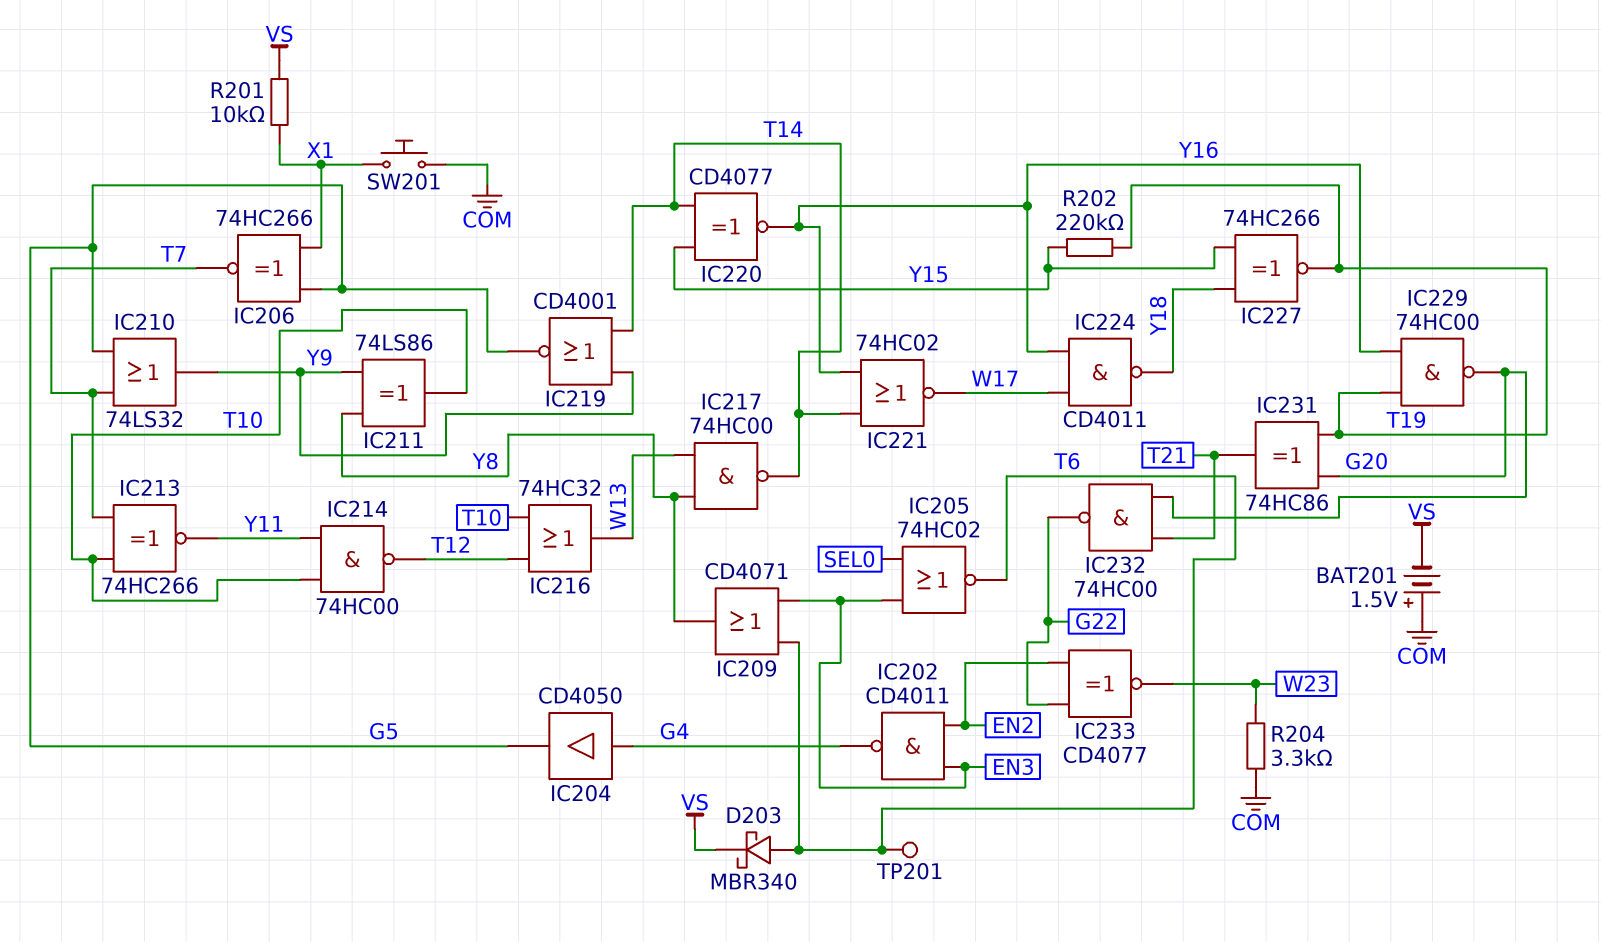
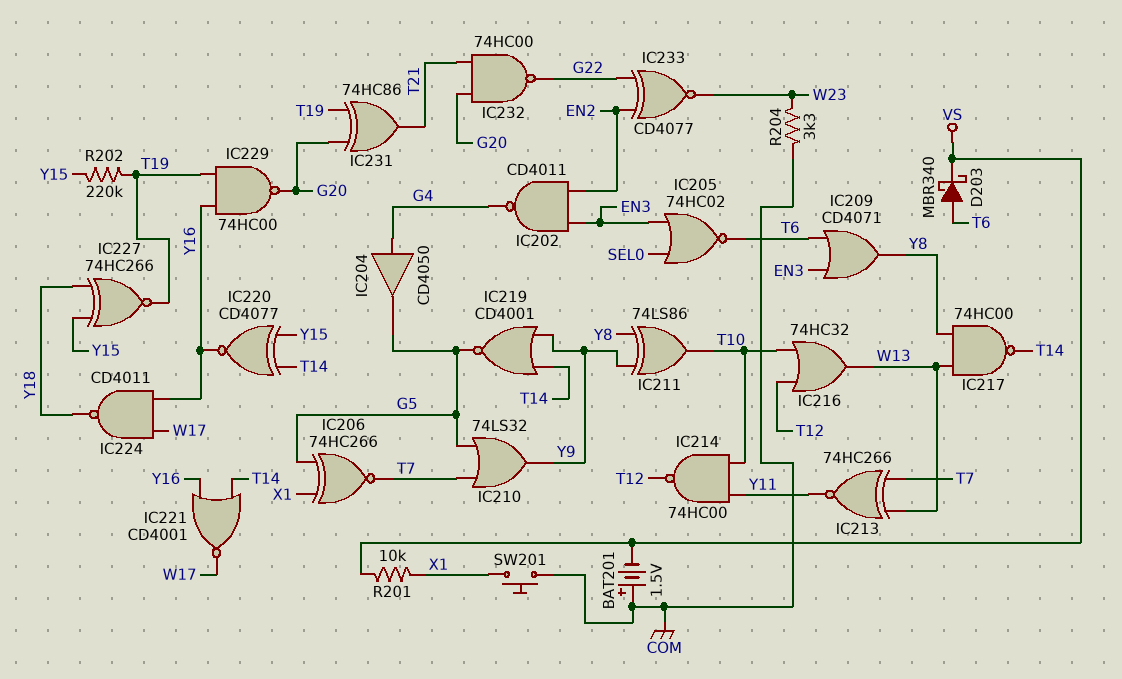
IC213: XNOR 74HC266 (in T7, in T10, out Y11) -> XNOR 74HC266 (in T7, in W13, out Y11)
IC221: NOR 74HC02 (in T14, in Y16, out W17) -> NOR CD4001 (in T14, in Y16, out W17)
TP201: test point (T6) -> none

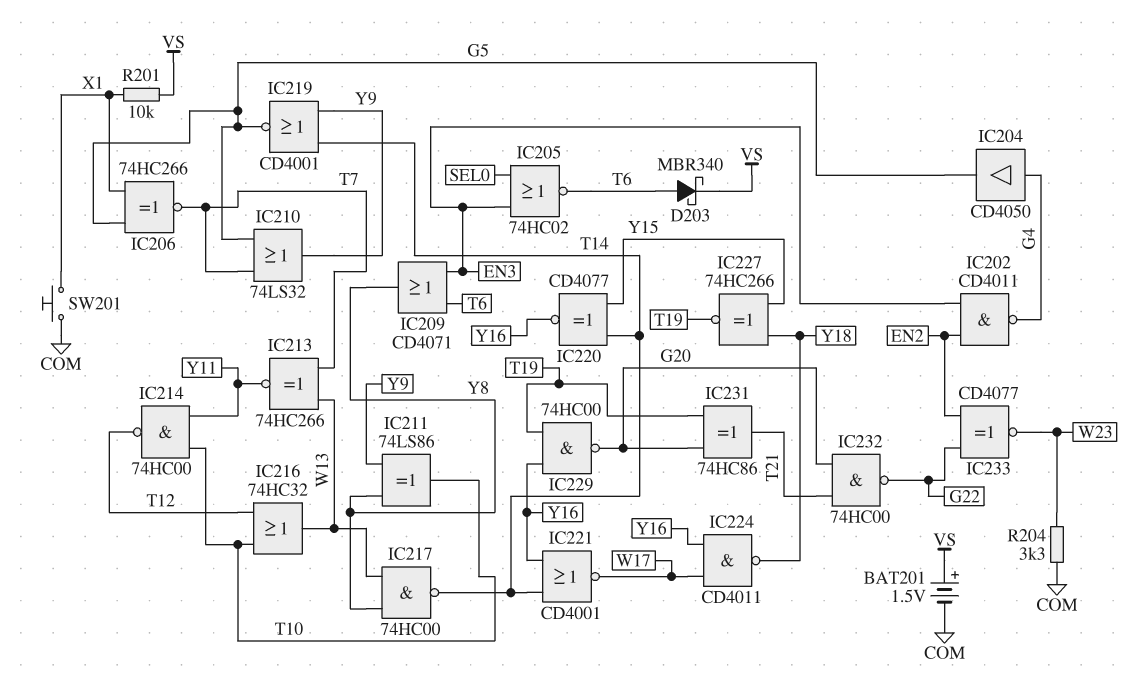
BAT201: 1.5V (plus COM, minus VS) -> 1.5V (plus VS, minus COM)
R202: 220k (T19, Y15) -> none

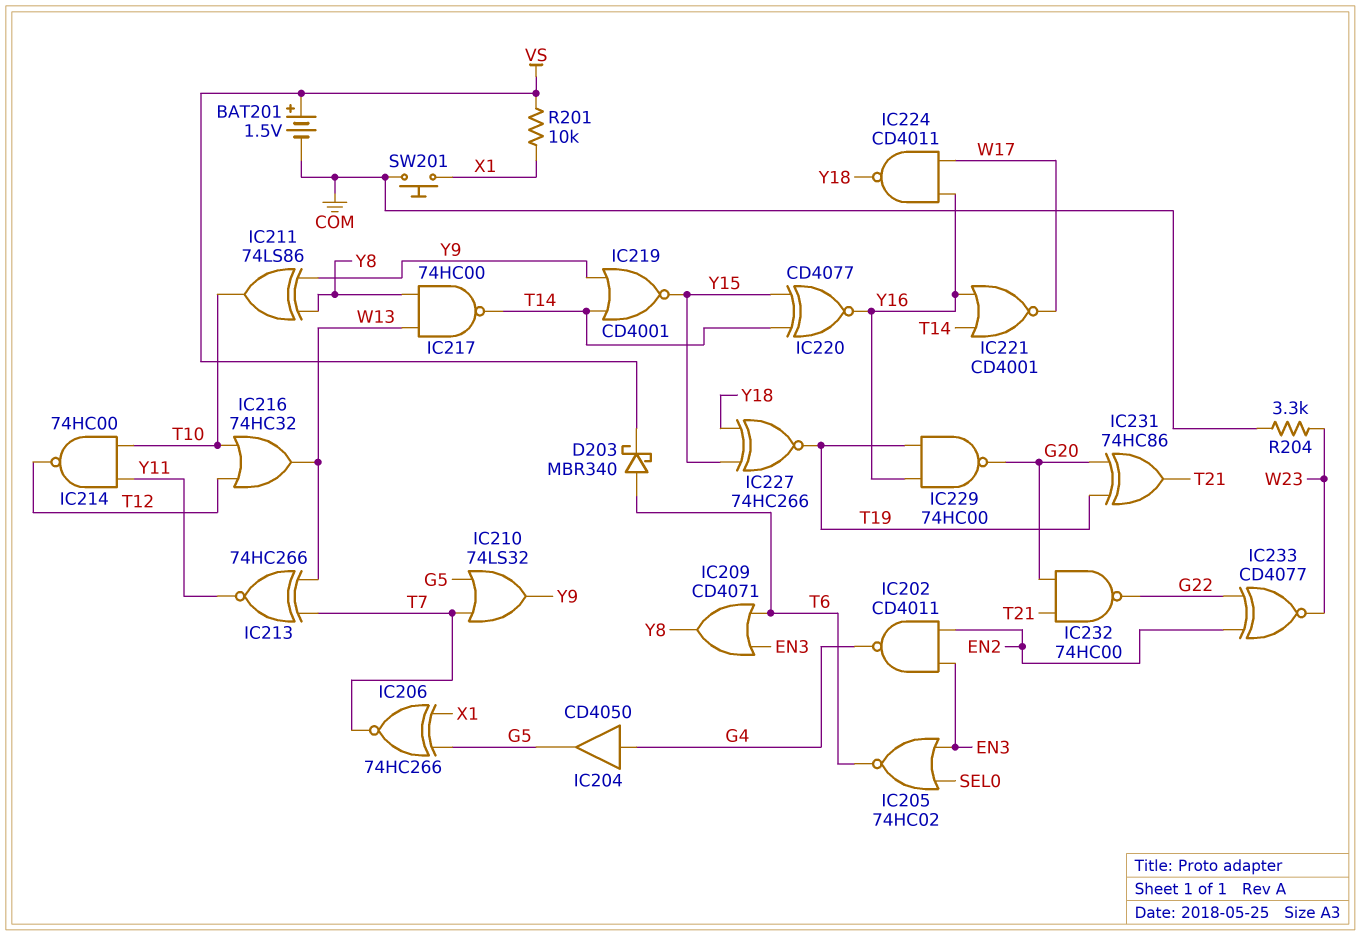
IC219: NOR CD4001 (in T14, in Y9, out G5) -> NOR CD4001 (in T14, in Y9, out Y15)

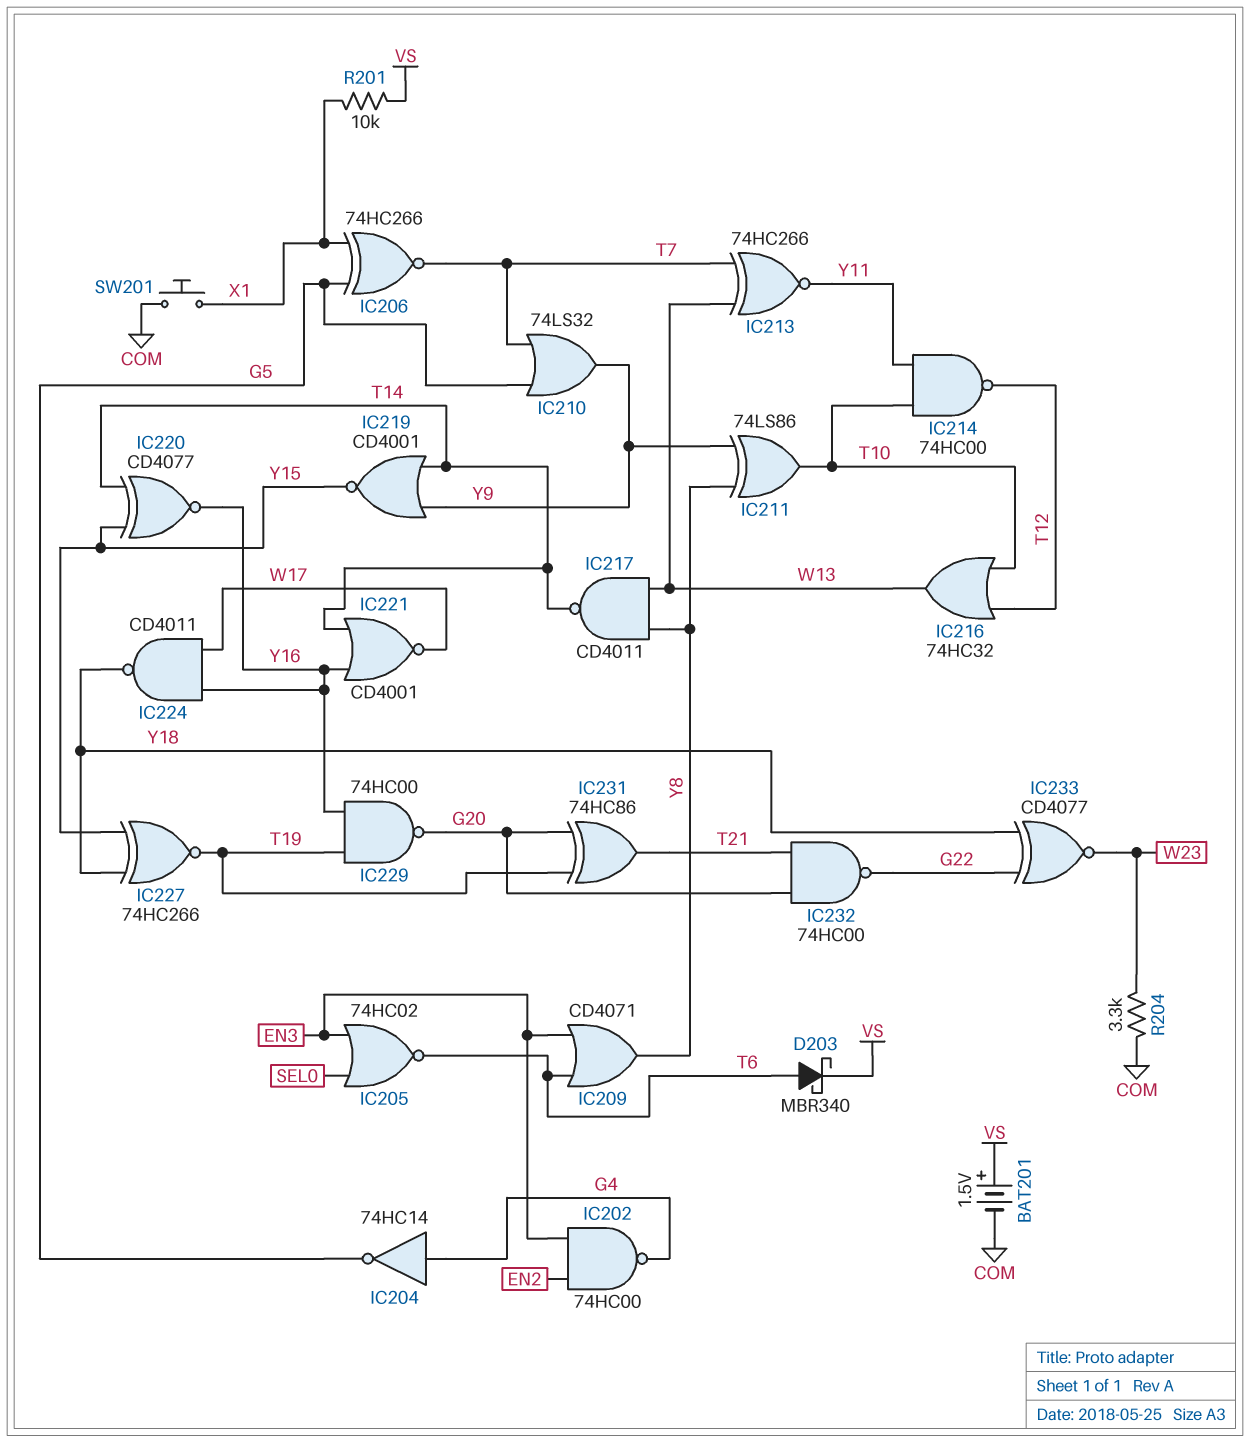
IC202: NAND CD4011 (in EN2, in EN3, out G4) -> NAND 74HC00 (in EN2, in EN3, out G4)
IC204: buffer CD4050 (in G4, out G5) -> NOT 74HC14 (in G4, out G5)
IC217: NAND 74HC00 (in W13, in Y8, out T14) -> NAND CD4011 (in W13, in Y8, out T14)
IC233: XNOR CD4077 (in EN2, in G22, out W23) -> XNOR CD4077 (in G22, in Y18, out W23)

